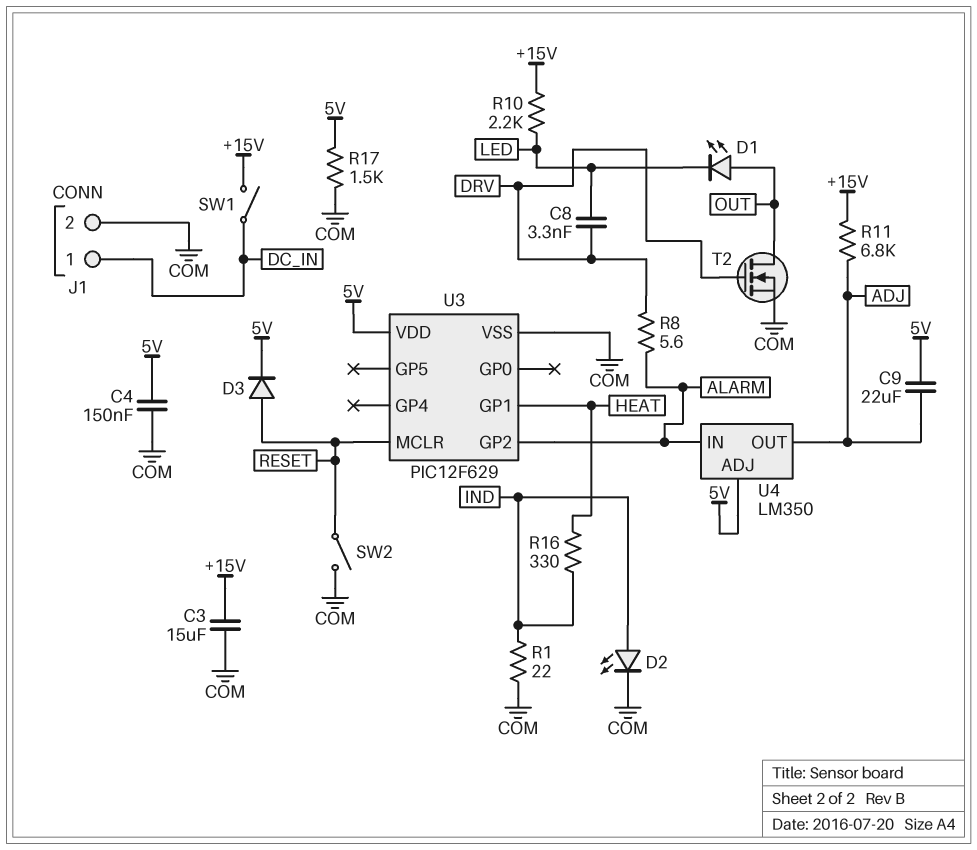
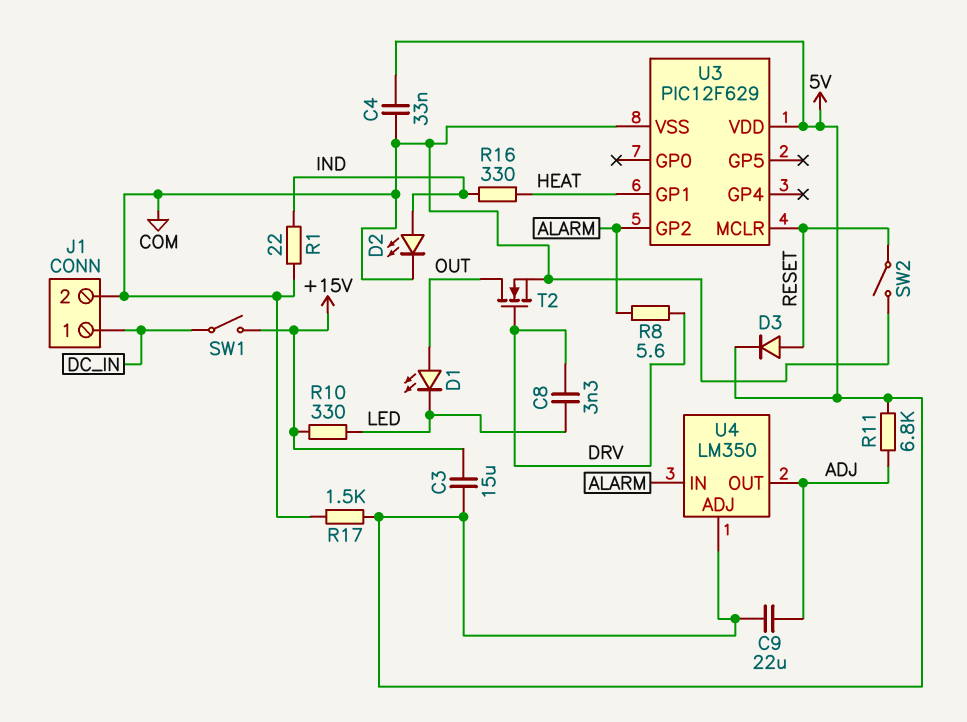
C3: 15uF (+15V, COM) -> 15uF (+15V, 5V)
C4: 150nF (5V, COM) -> 33nF (5V, COM)
R10: 2.2k (+15V, LED) -> 330 (+15V, LED)
R11: 6.8k (+15V, ADJ) -> 6.8k (5V, ADJ)

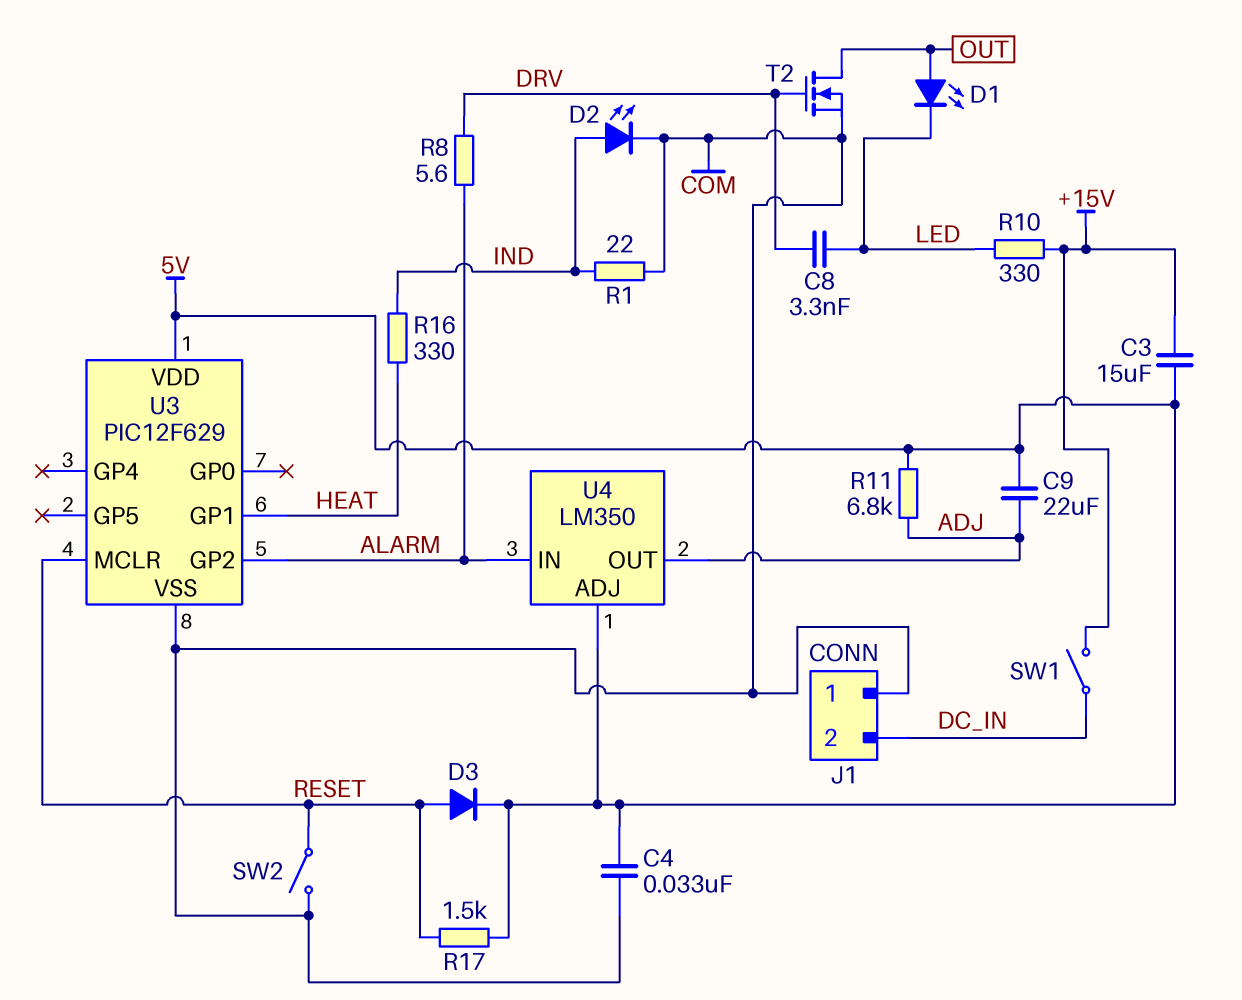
J1 pin 1: DC_IN -> COM
J1 pin 2: COM -> DC_IN
R17: 1.5k (5V, COM) -> 1.5k (5V, RESET)

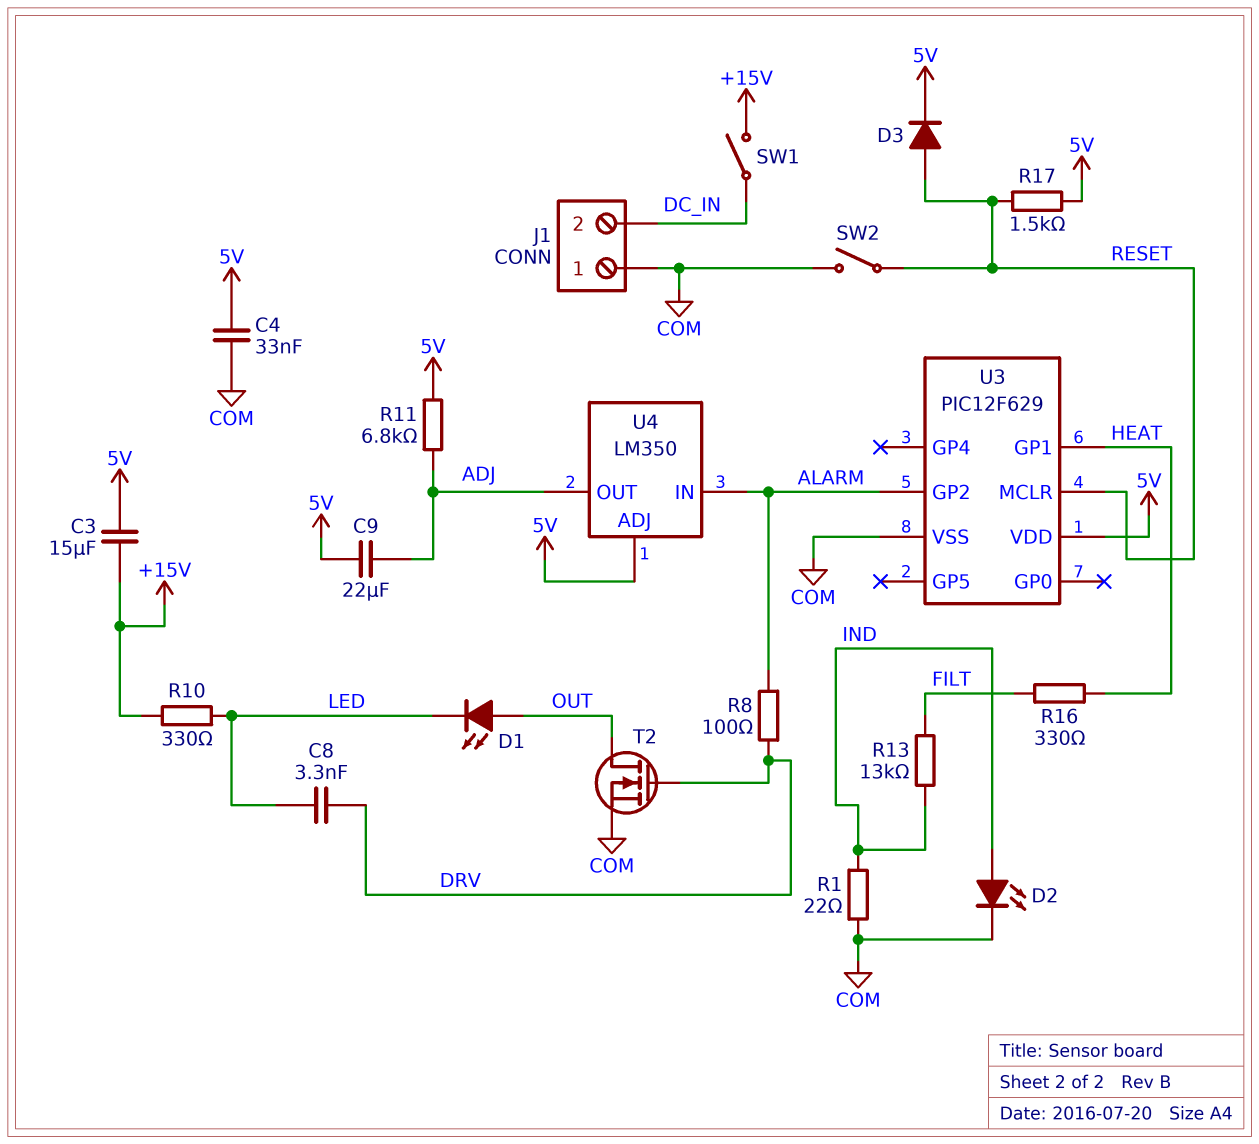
R8: 5.6 (ALARM, DRV) -> 100 (ALARM, DRV)
R13: none -> 13k (FILT, IND)
R16: 330 (HEAT, IND) -> 330 (FILT, HEAT)

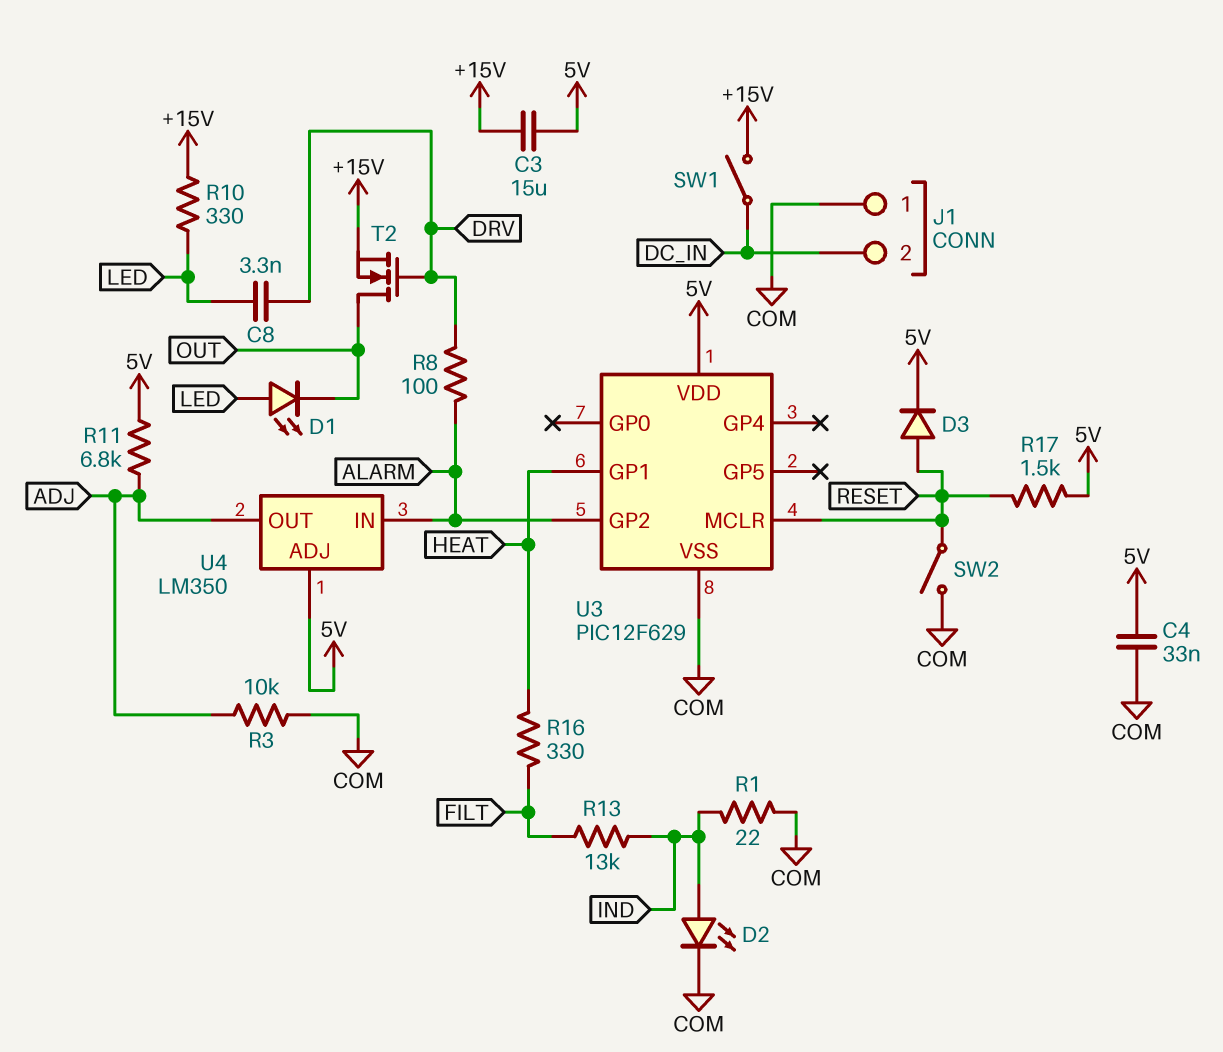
C9: 22uF (5V, ADJ) -> none
D1: LED (A OUT, K LED) -> LED (A LED, K OUT)
R3: none -> 10k (ADJ, COM)
T2: NMOS (G DRV, D OUT, S COM) -> NMOS (G DRV, D OUT, S +15V)

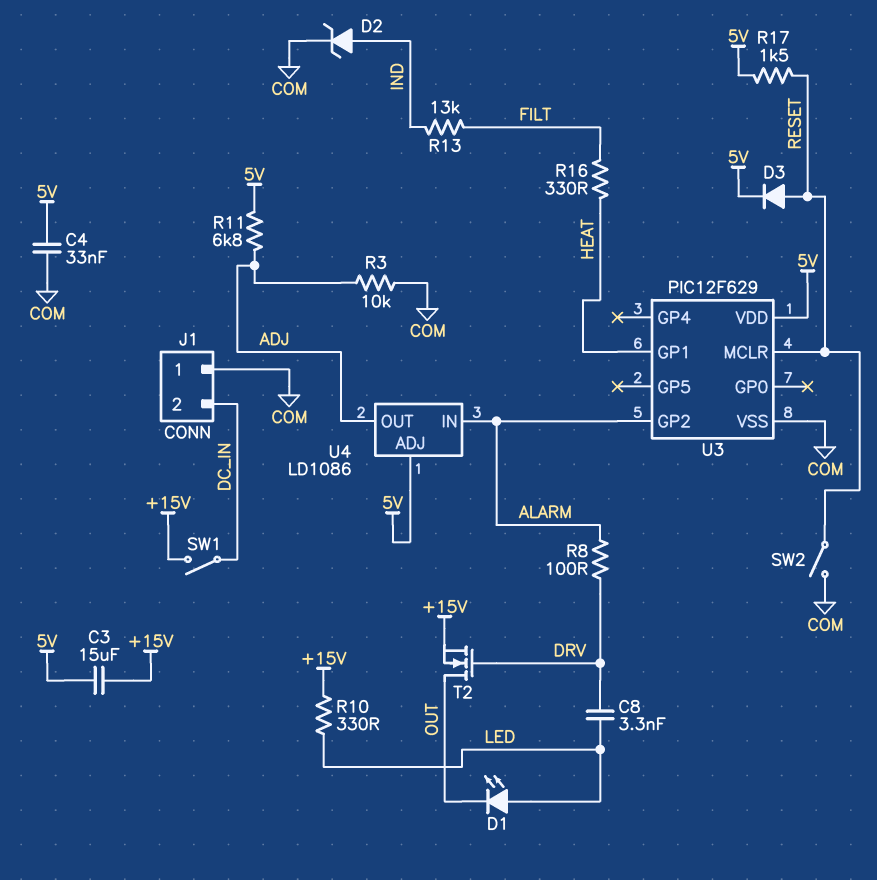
D2: LED (A IND, K COM) -> zener (A IND, K COM)
R1: 22 (COM, IND) -> none
U4: LM350 -> LD1086

